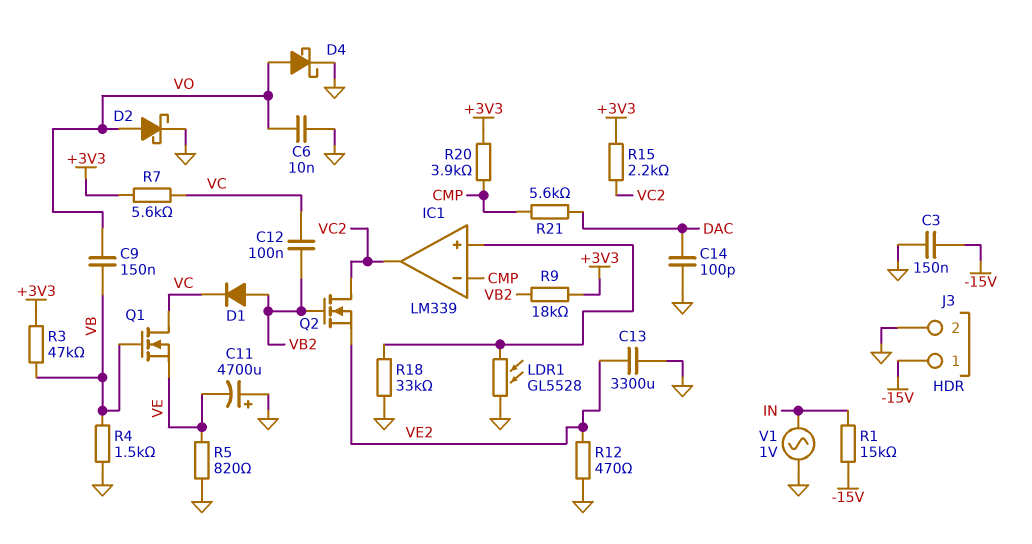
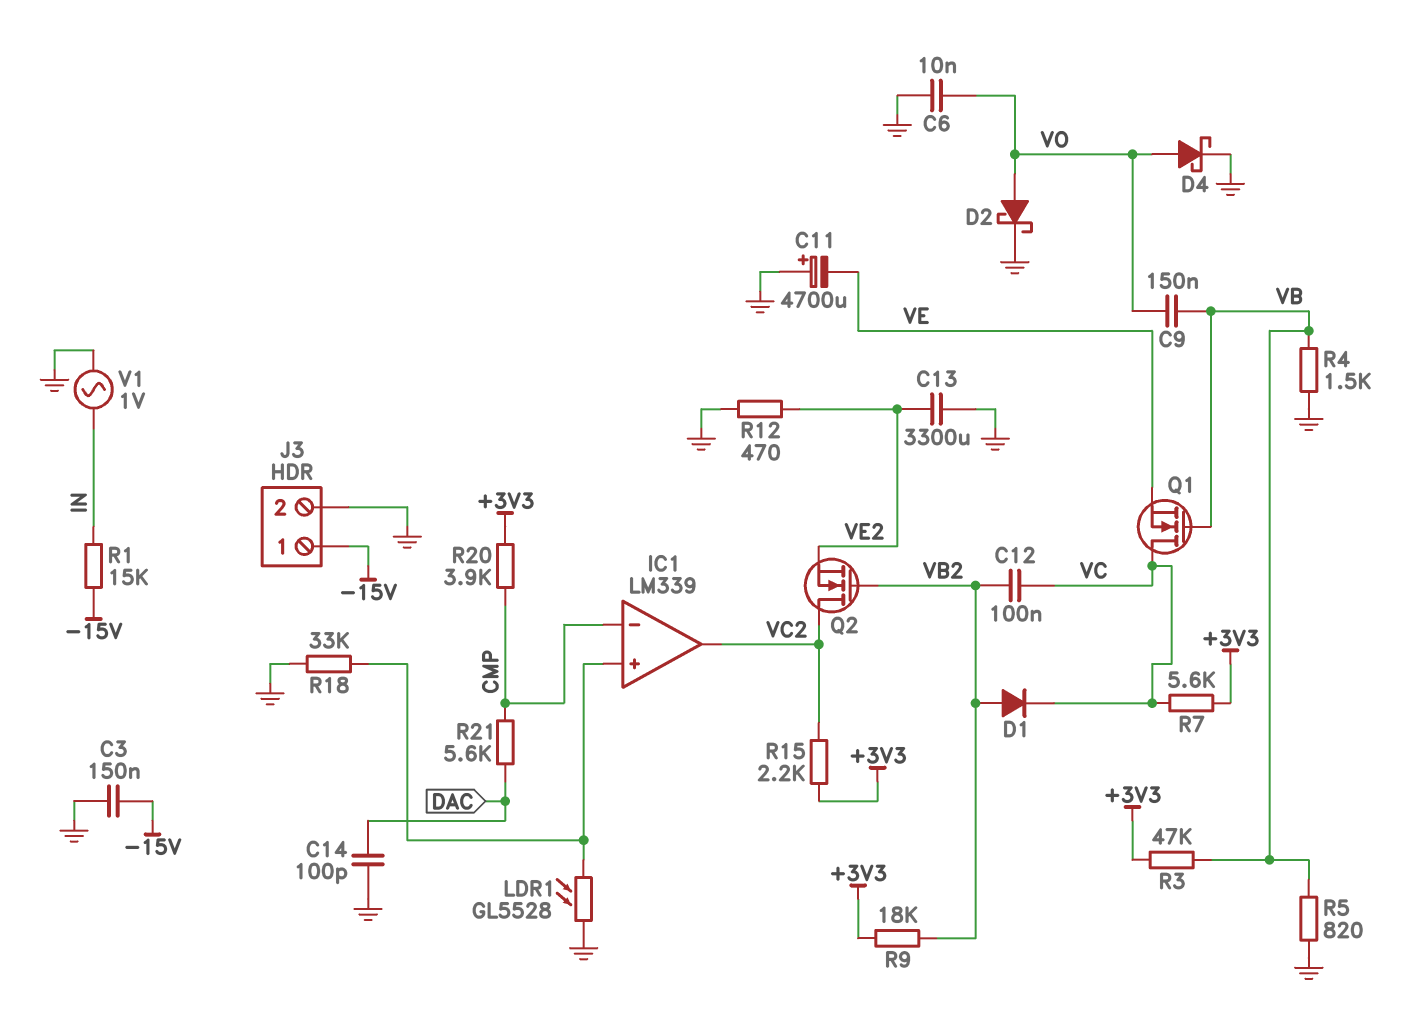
R5: 820 (GND, VE) -> 820 (GND, VB)

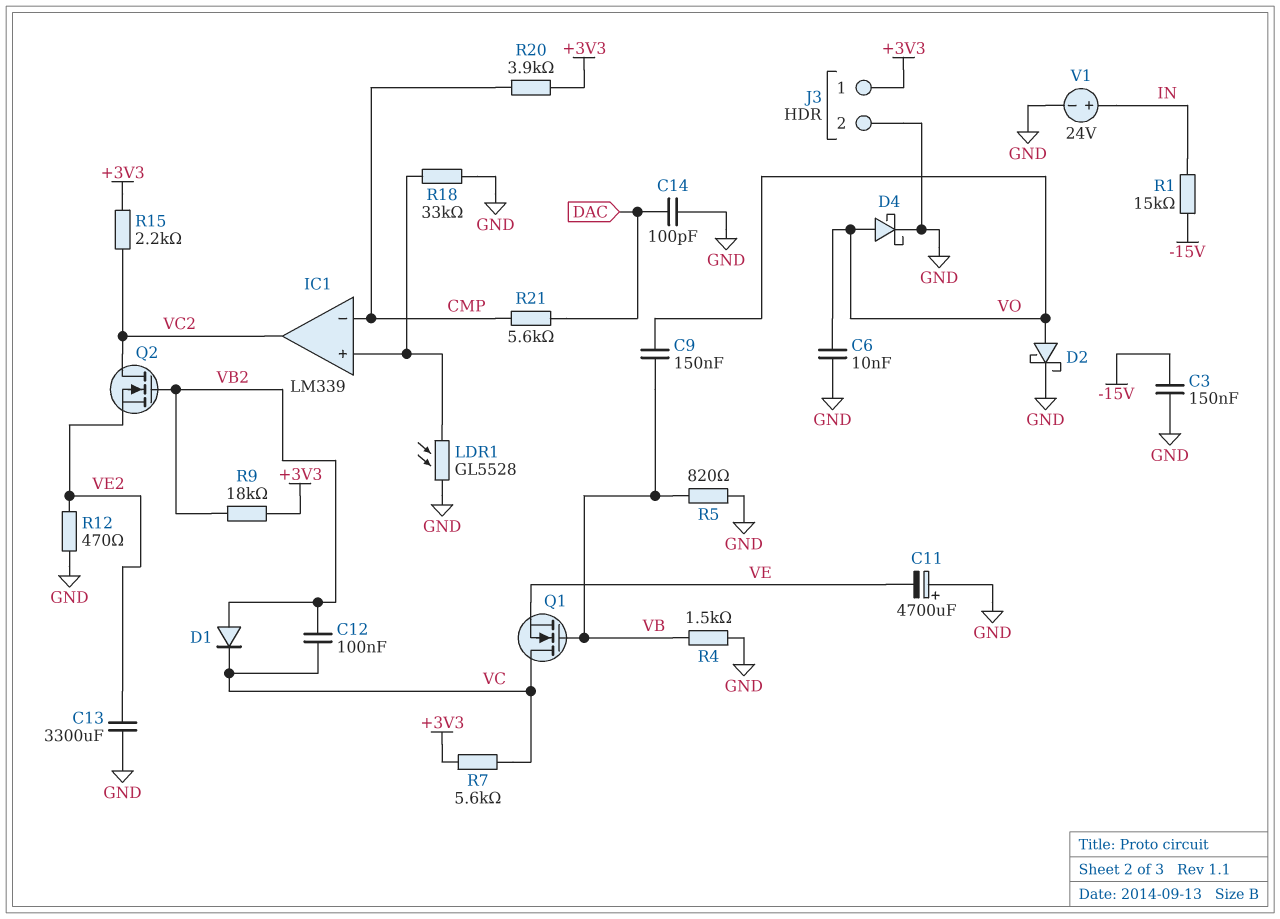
J3 pin 1: -15V -> +3V3
R3: 47k (+3V3, VB) -> none
V1: AC 1V (GND, IN) -> 24V (plus IN, minus GND)

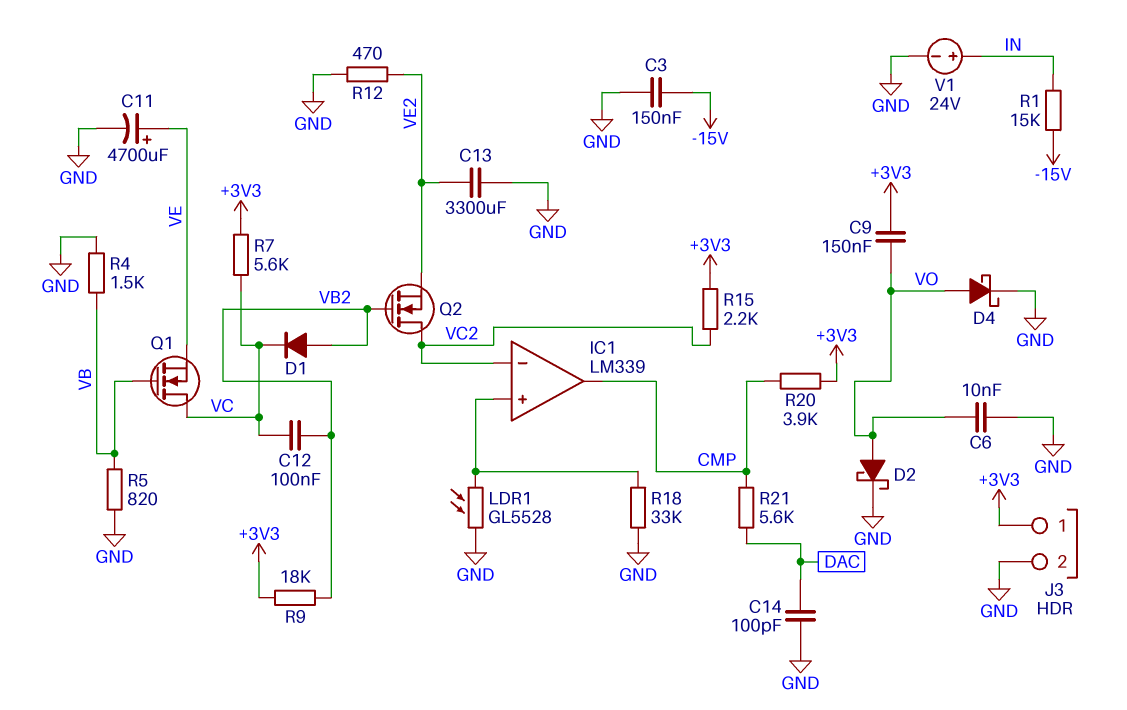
C9: 150nF (VB, VO) -> 150nF (+3V3, VO)
C11: 4700uF (plus GND, minus VE) -> 4700uF (plus VE, minus GND)
IC1 pin in-: CMP -> VC2
IC1 pin out: VC2 -> CMP

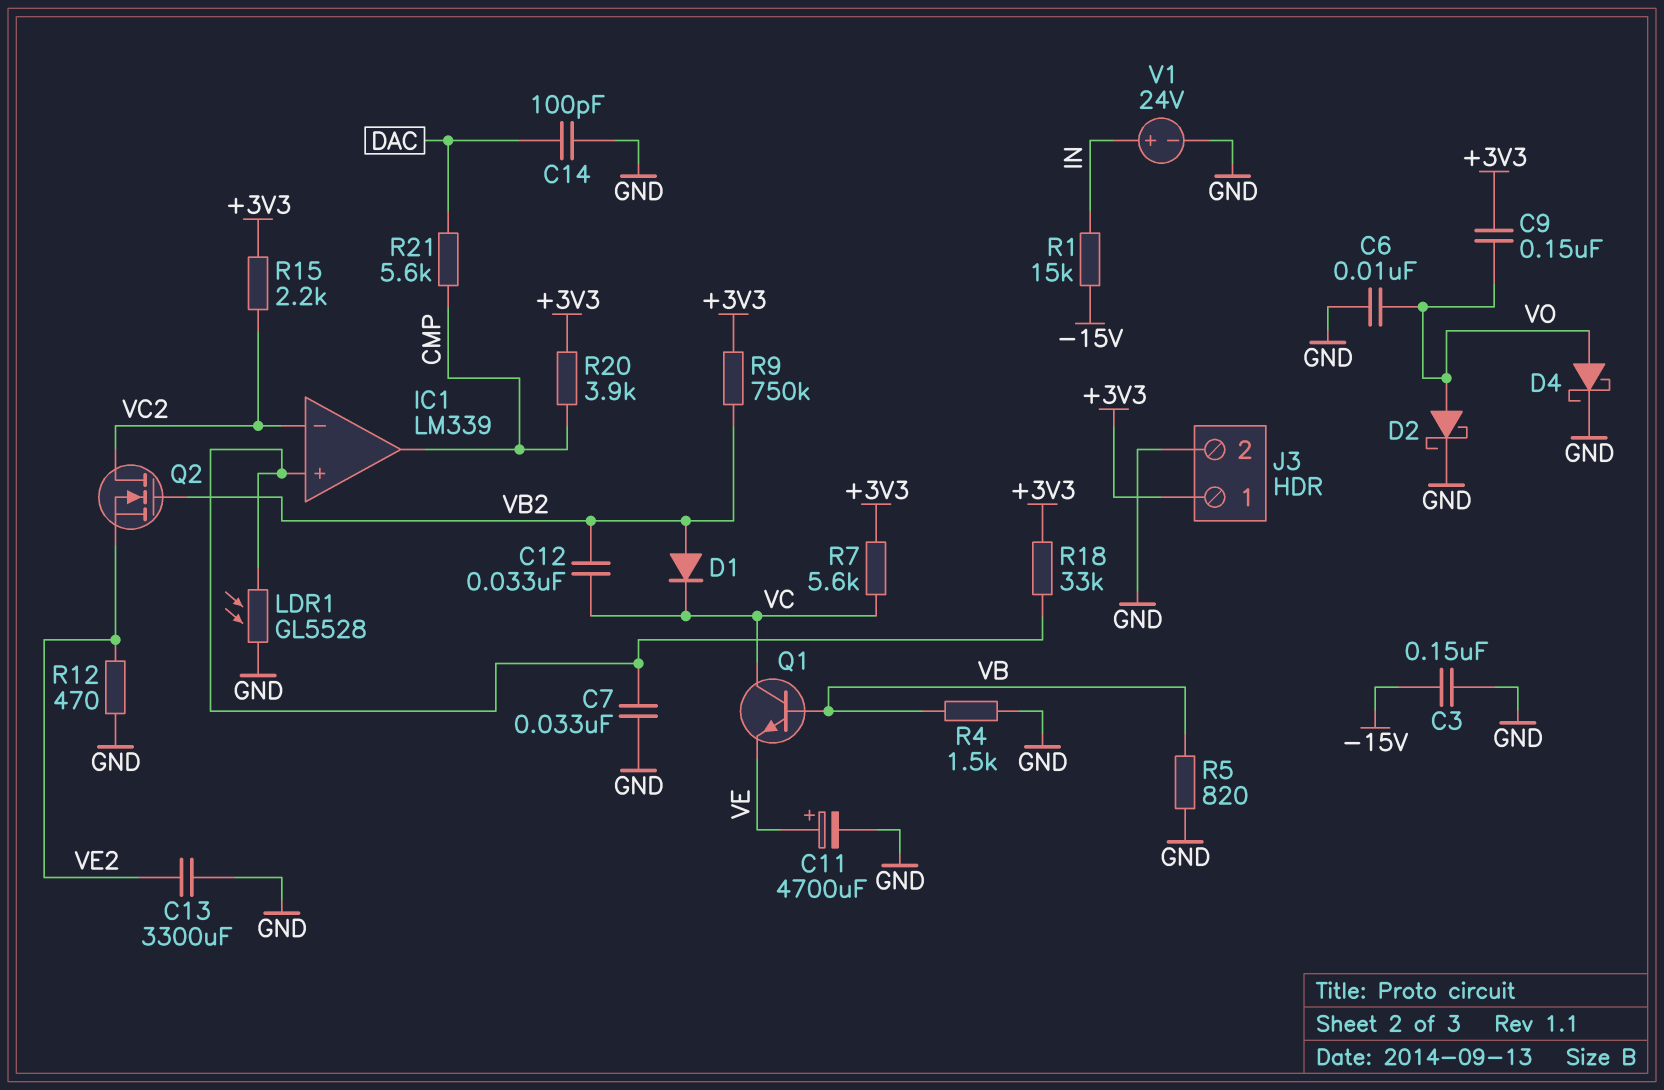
C7: none -> 33nF (GND, IC1/in+)
C12: 100nF (VB2, VC) -> 33nF (VB2, VC)
Q1: NMOS (G VB, D VC, S VE) -> NPN (B VB, C VC, E VE)
R9: 18k (+3V3, VB2) -> 750k (+3V3, VB2)
R18: 33k (GND, IC1/in+) -> 33k (+3V3, IC1/in+)

